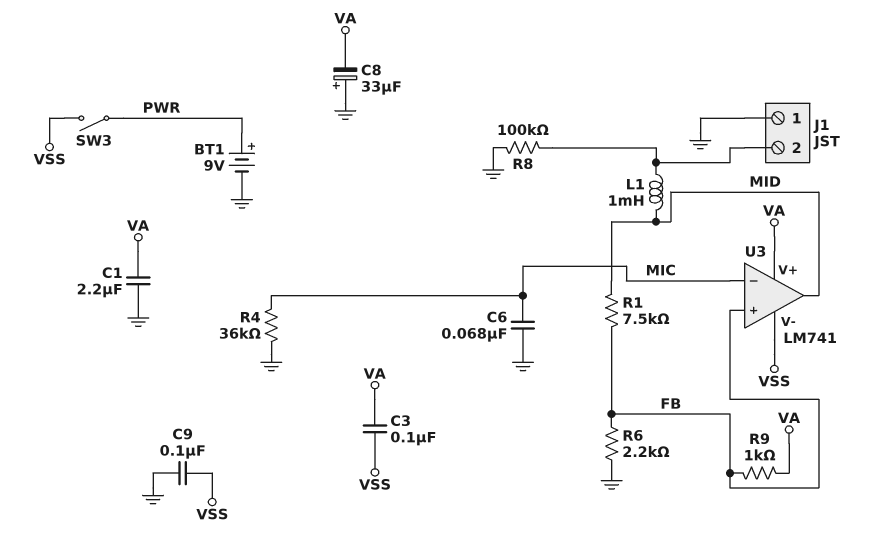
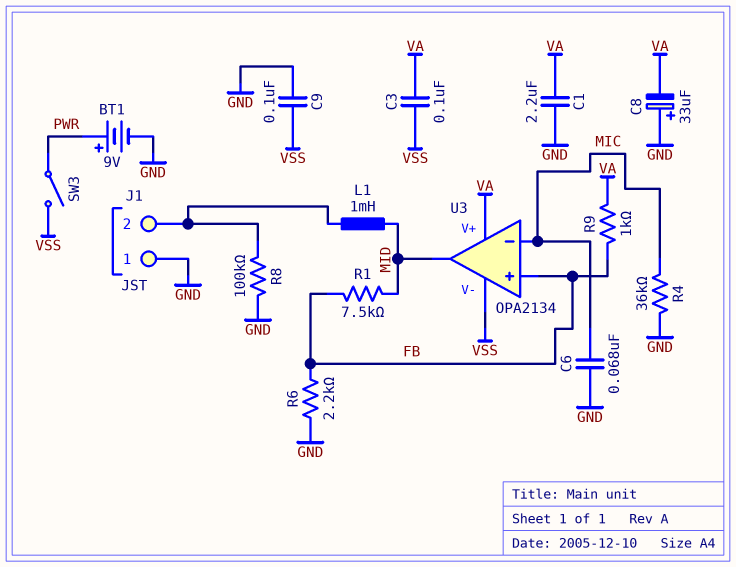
U3: LM741 -> OPA2134

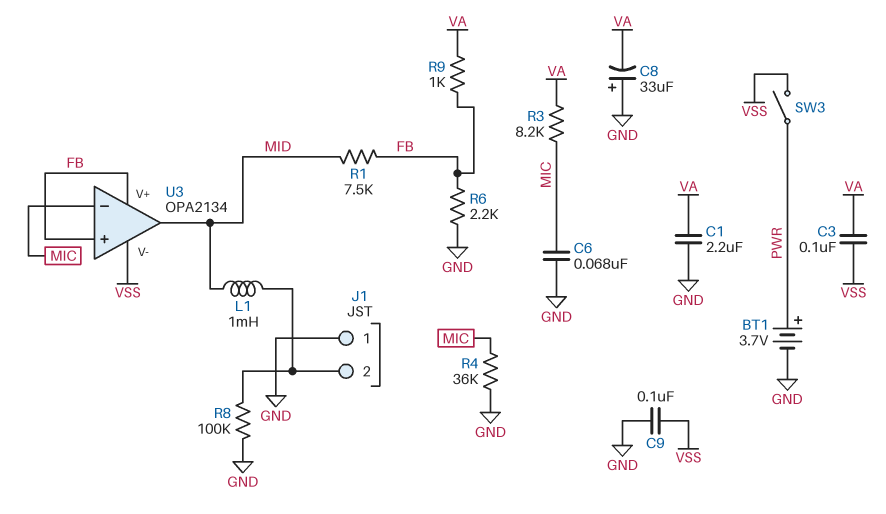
BT1: 9V (plus PWR, minus GND) -> 3.7V (plus PWR, minus GND)
R3: none -> 8.2k (MIC, VA)
U3 pin V+: VA -> FB

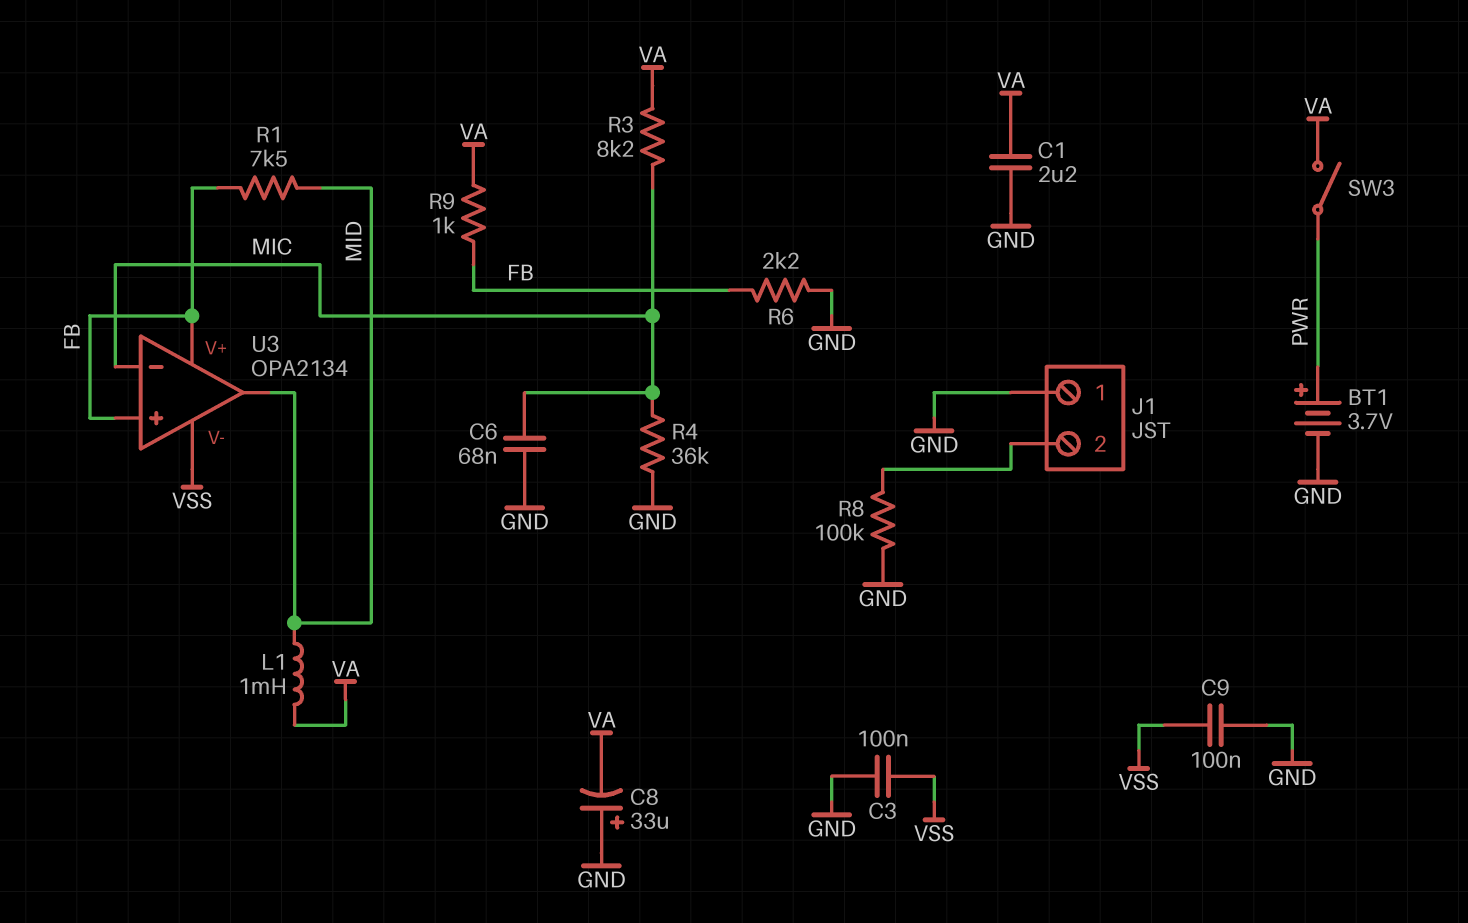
C3: 100nF (VA, VSS) -> 100nF (GND, VSS)
L1: 1mH (J1/2, MID) -> 1mH (MID, VA)
SW3: switch (PWR, VSS) -> switch (PWR, VA)

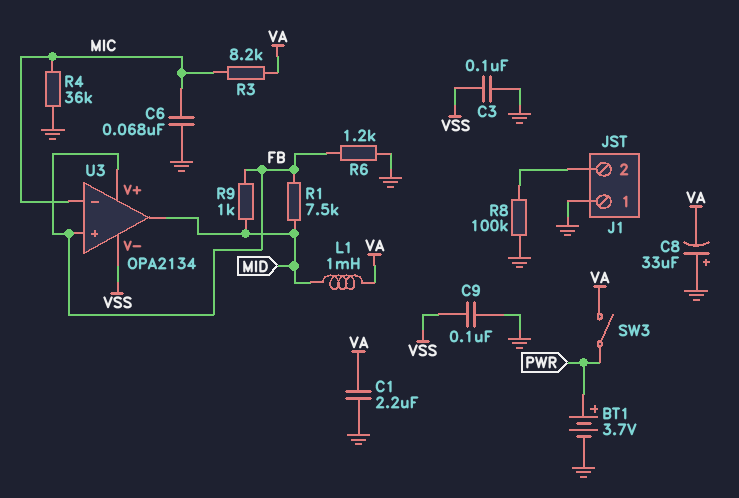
R6: 2.2k (FB, GND) -> 1.2k (FB, GND)
R9: 1k (FB, VA) -> 1k (FB, MID)

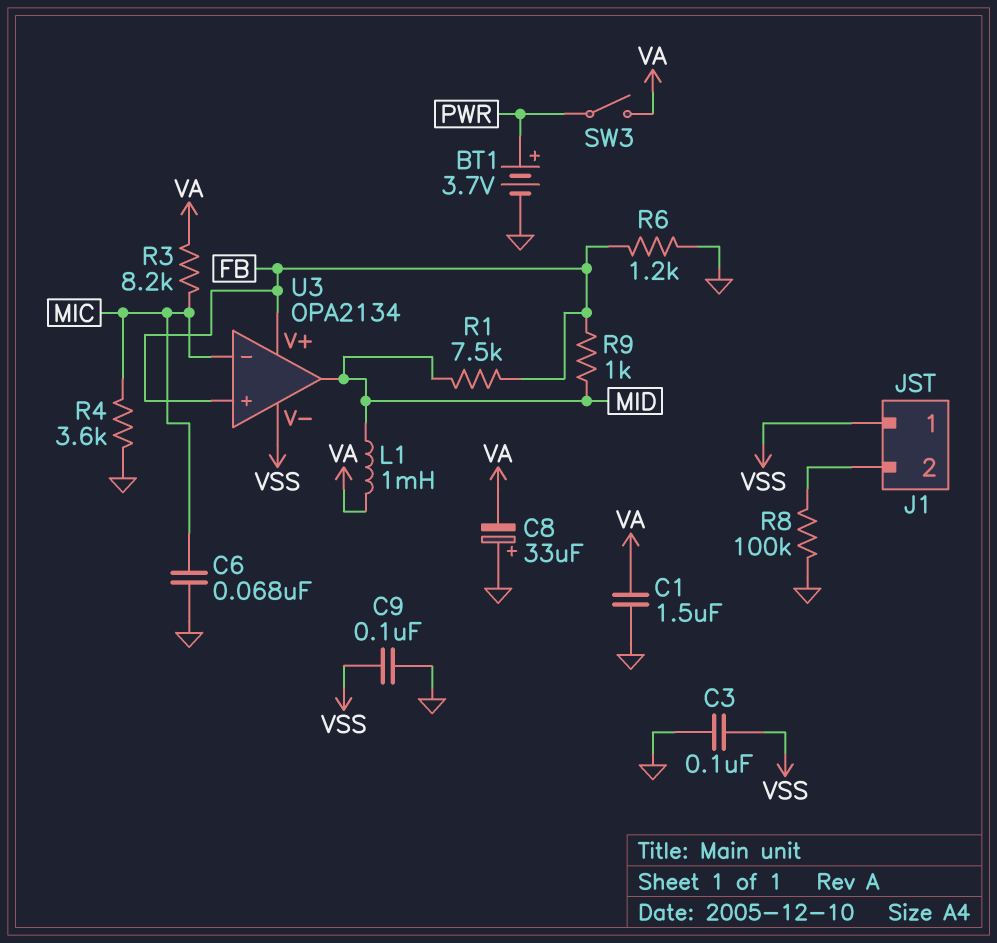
C1: 2.2uF (GND, VA) -> 1.5uF (GND, VA)
J1 pin 1: GND -> VSS
R4: 36k (GND, MIC) -> 3.6k (GND, MIC)

